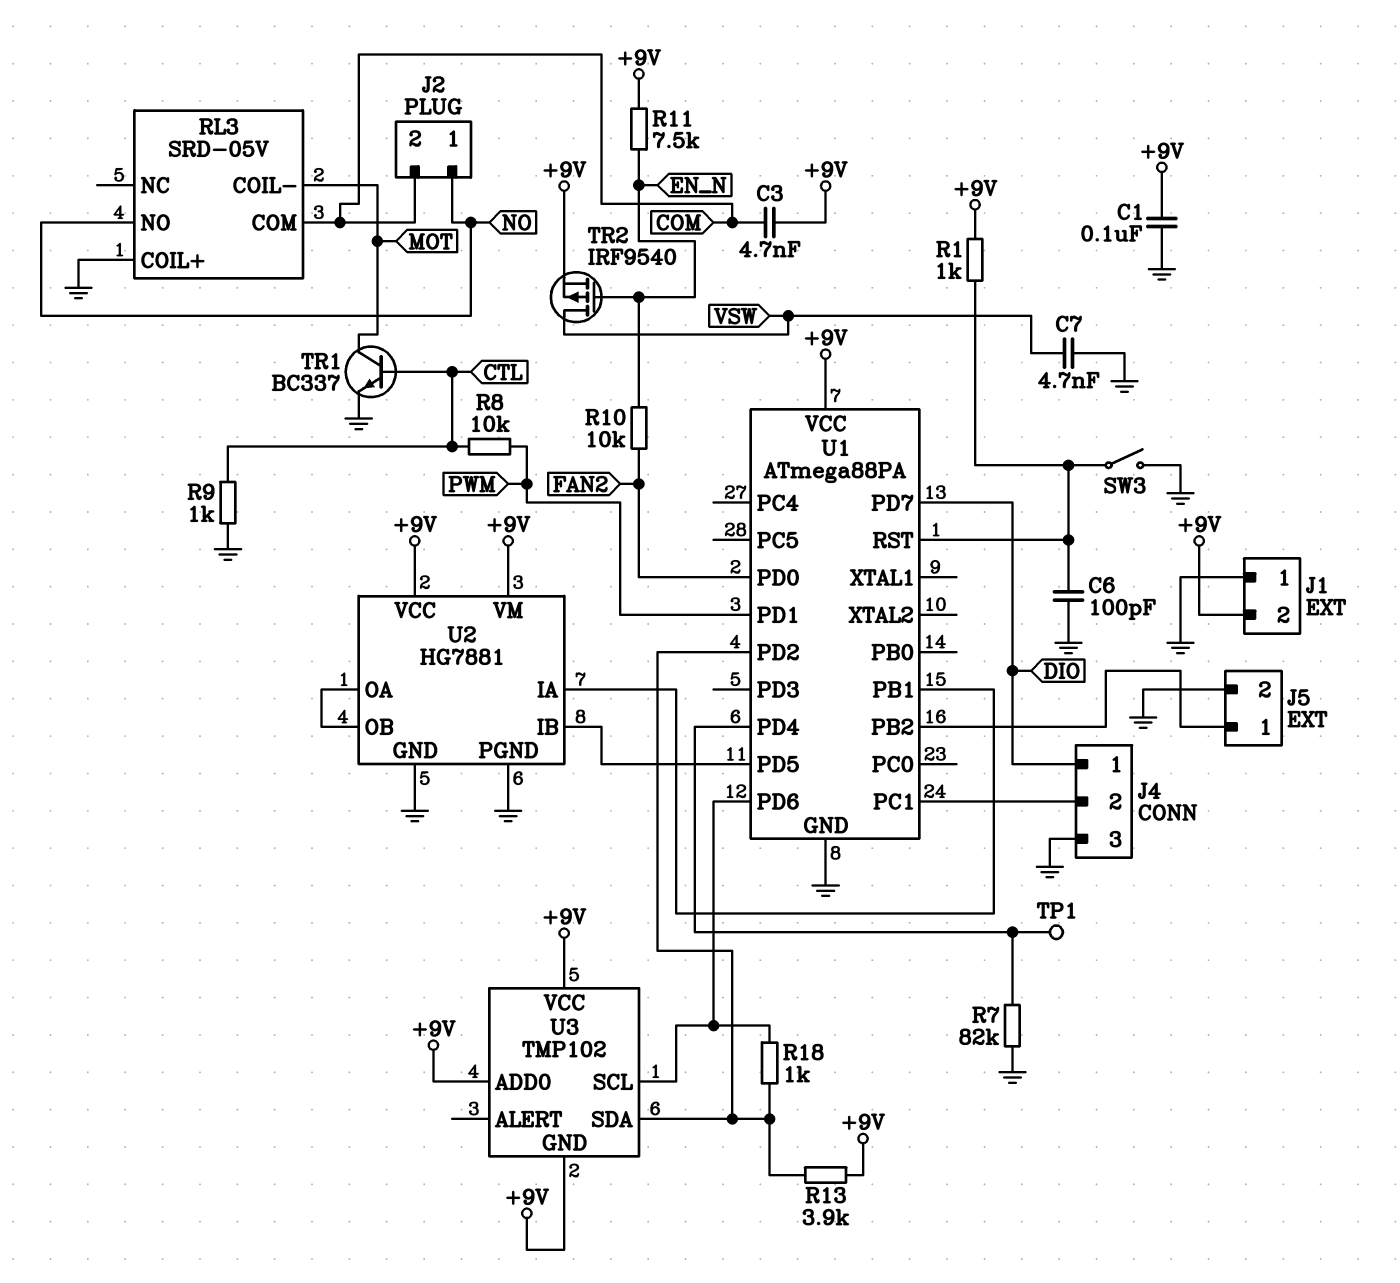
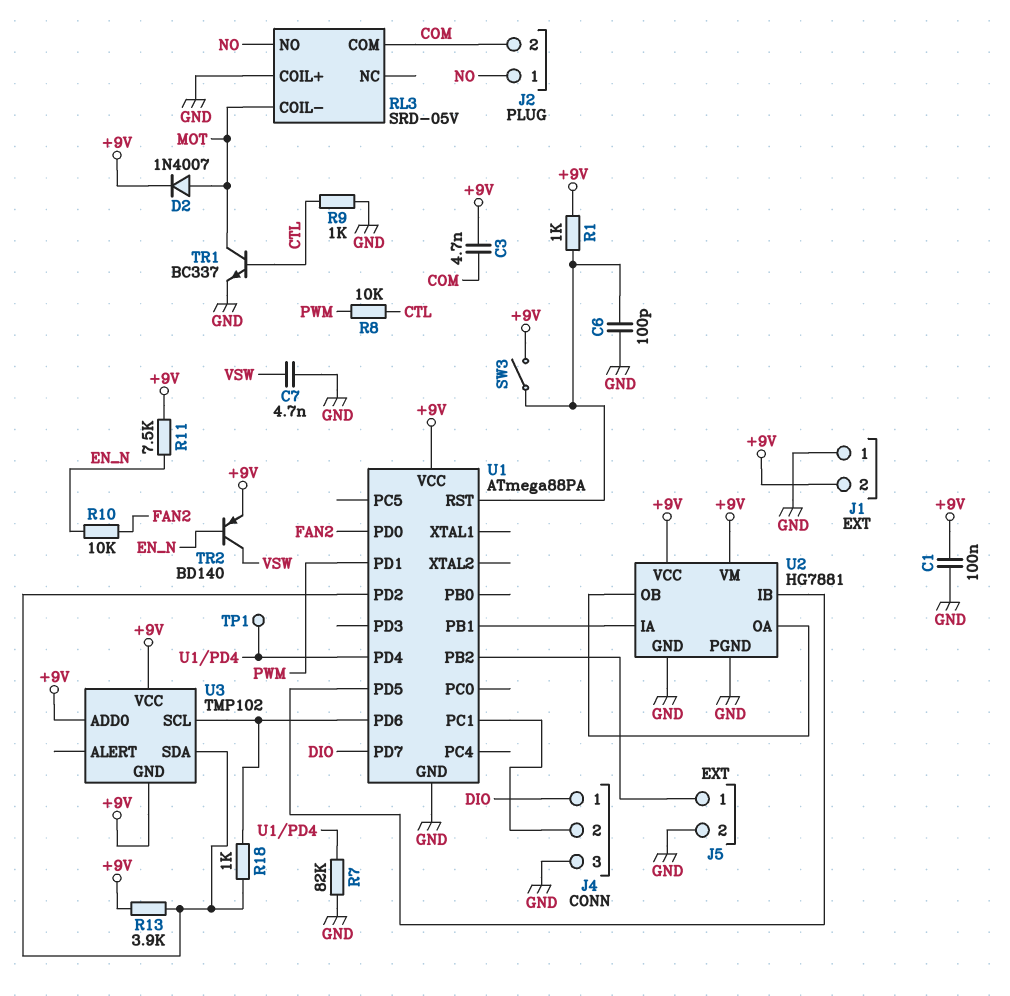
D2: none -> diode 1N4007 (A MOT, K +9V)
SW3: switch (GND, U1/RST) -> switch (+9V, U1/RST)
TR2: PMOS IRF9540 (G EN_N, D VSW, S +9V) -> PNP BD140 (B EN_N, C VSW, E +9V)

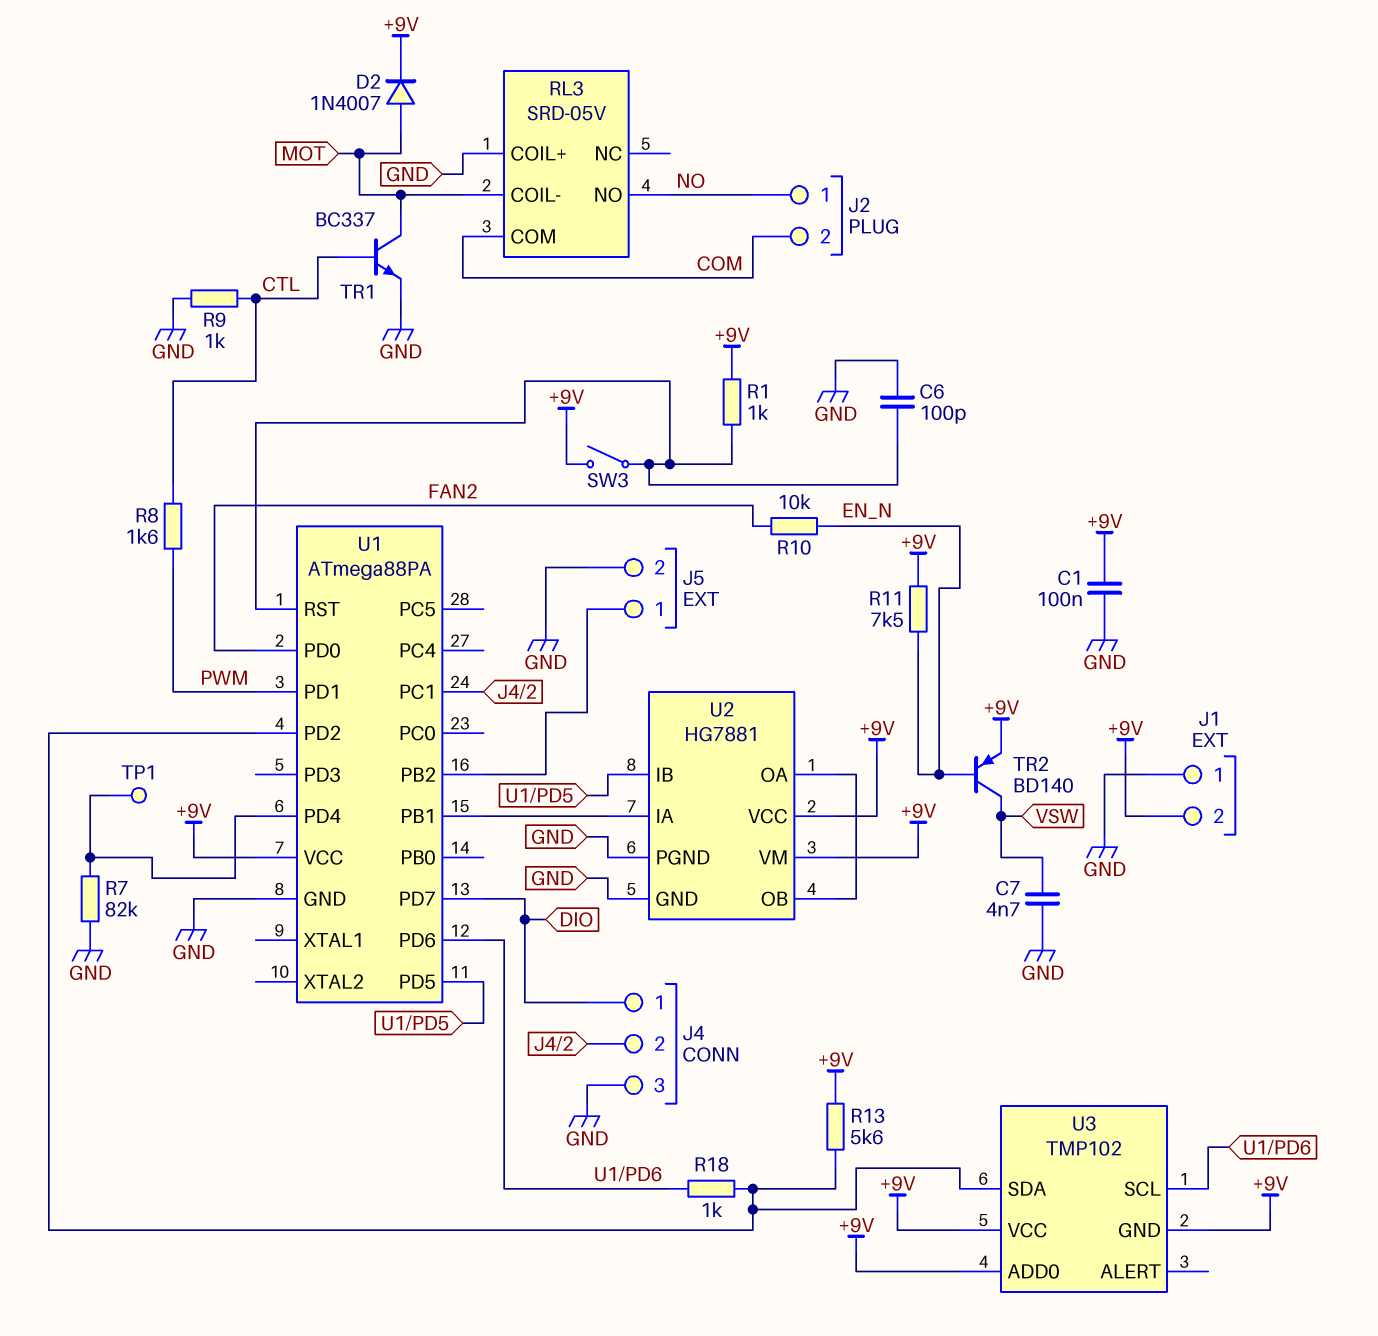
C3: 4.7nF (+9V, COM) -> none
R8: 10k (CTL, PWM) -> 1.6k (CTL, PWM)
R13: 3.9k (+9V, U1/PD2) -> 5.6k (+9V, U1/PD2)

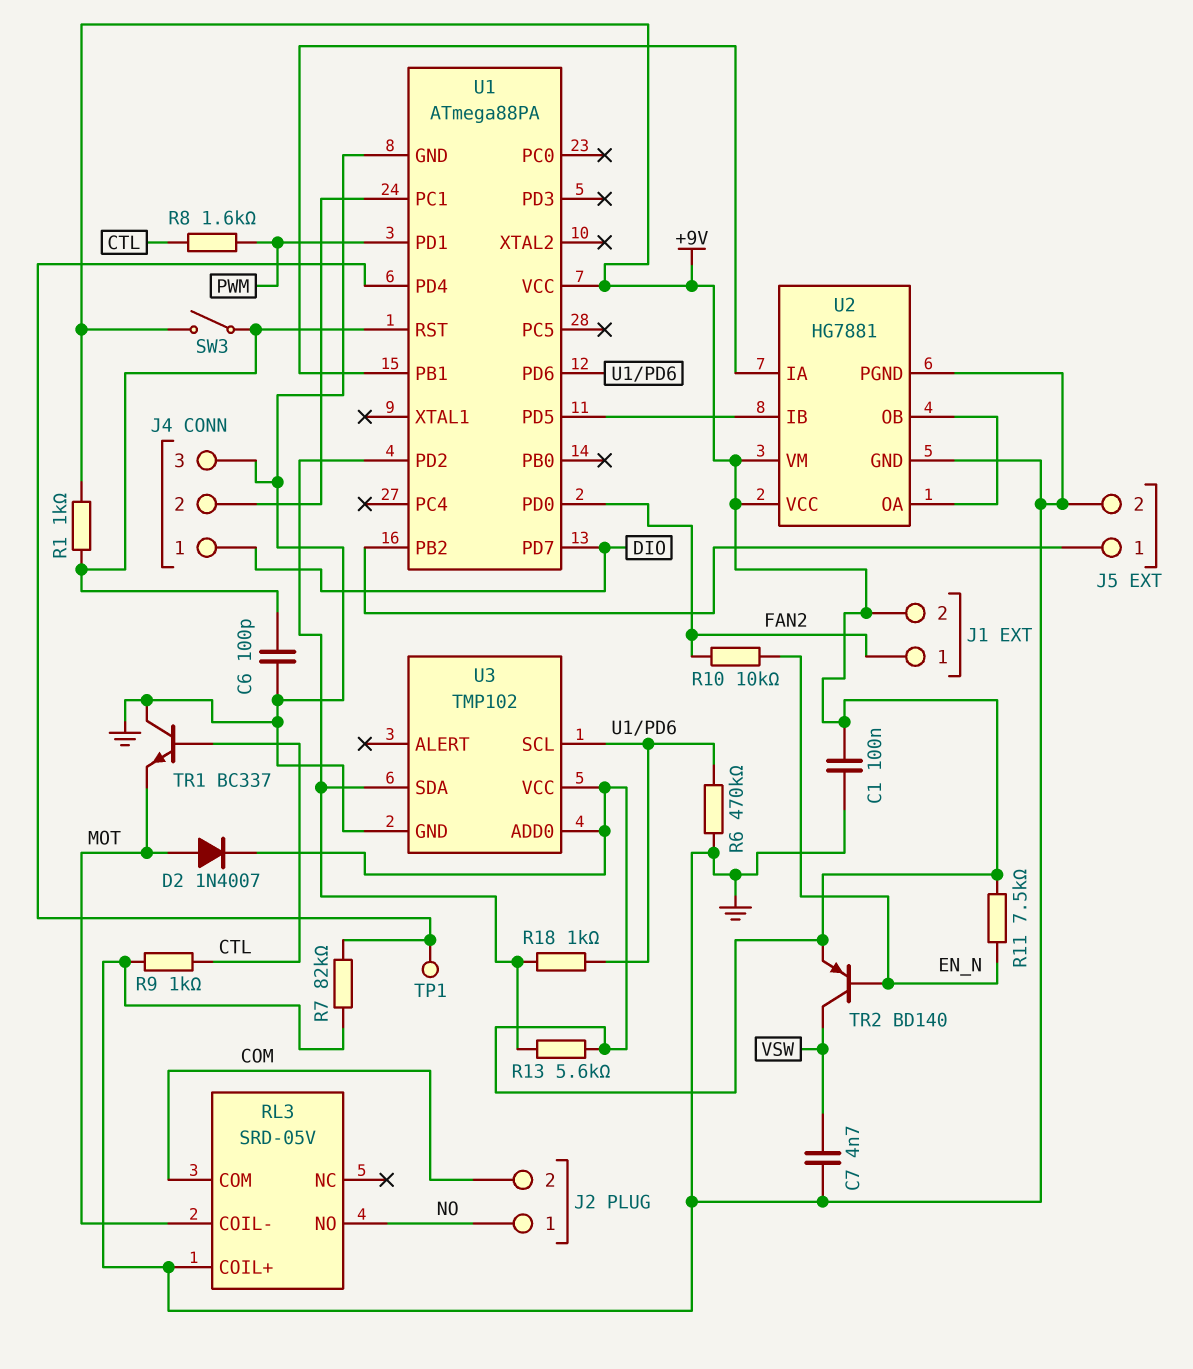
J1 pin 1: GND -> FAN2
R6: none -> 470k (GND, U1/PD6)
TR1: NPN BC337 (B CTL, C MOT, E GND) -> NPN BC337 (B CTL, C GND, E MOT)
U3 pin GND: +9V -> GND

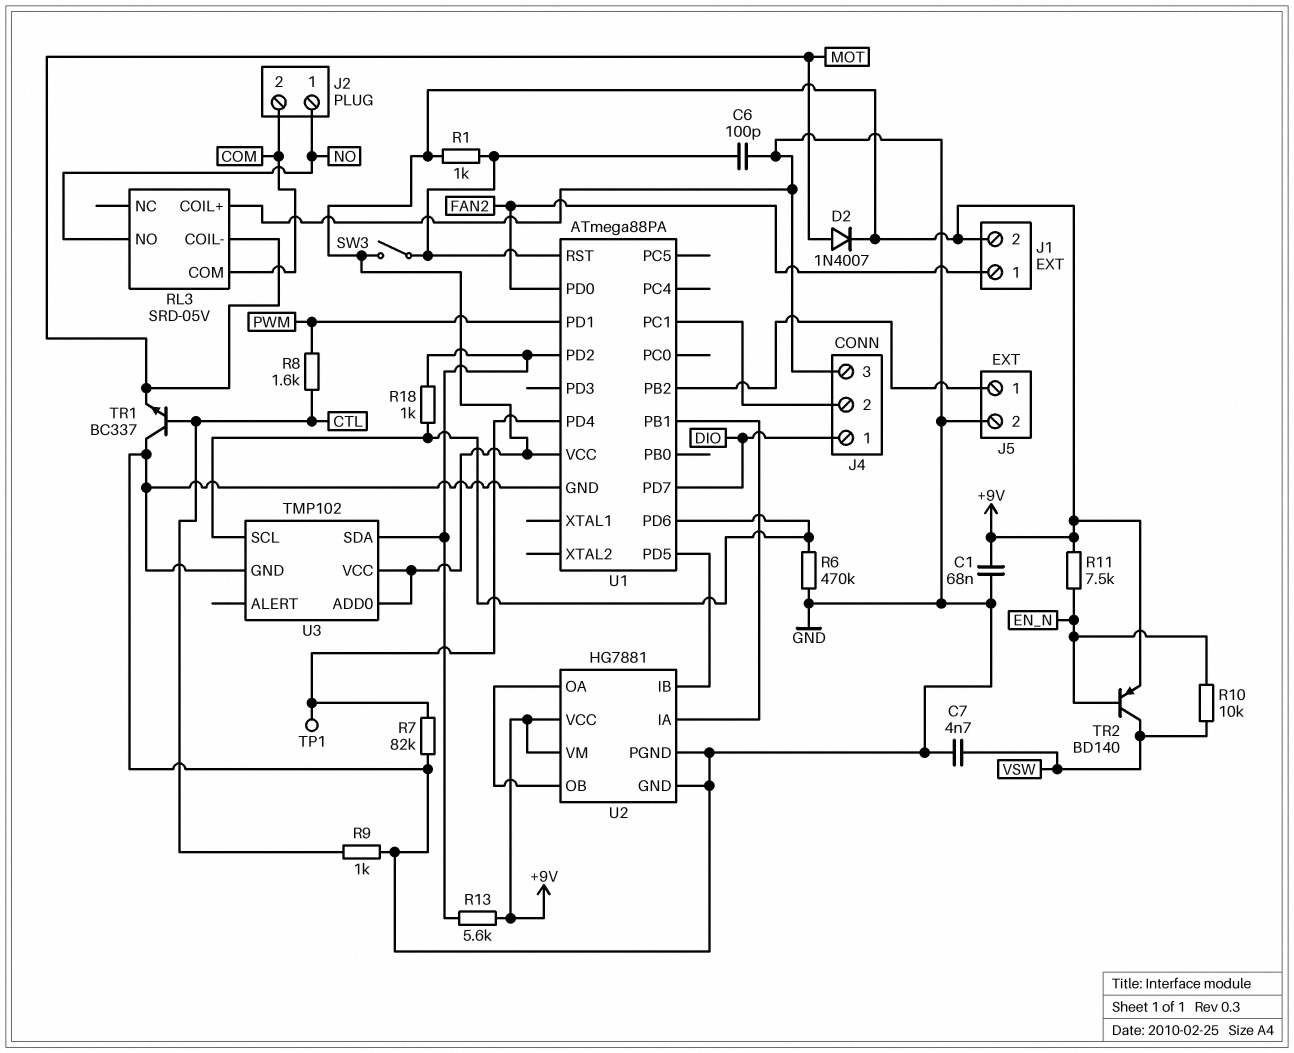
C1: 100nF (+9V, GND) -> 68nF (+9V, GND)
R10: 10k (EN_N, FAN2) -> 10k (EN_N, VSW)

